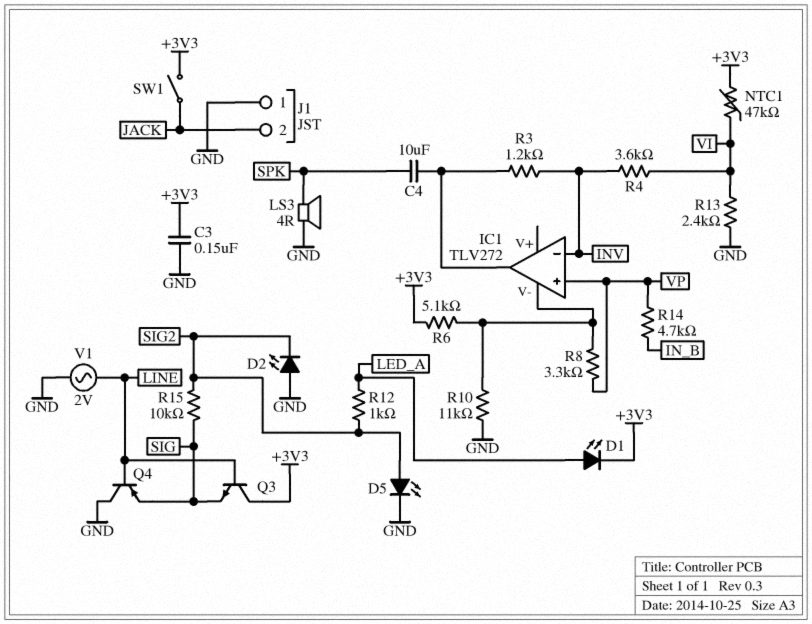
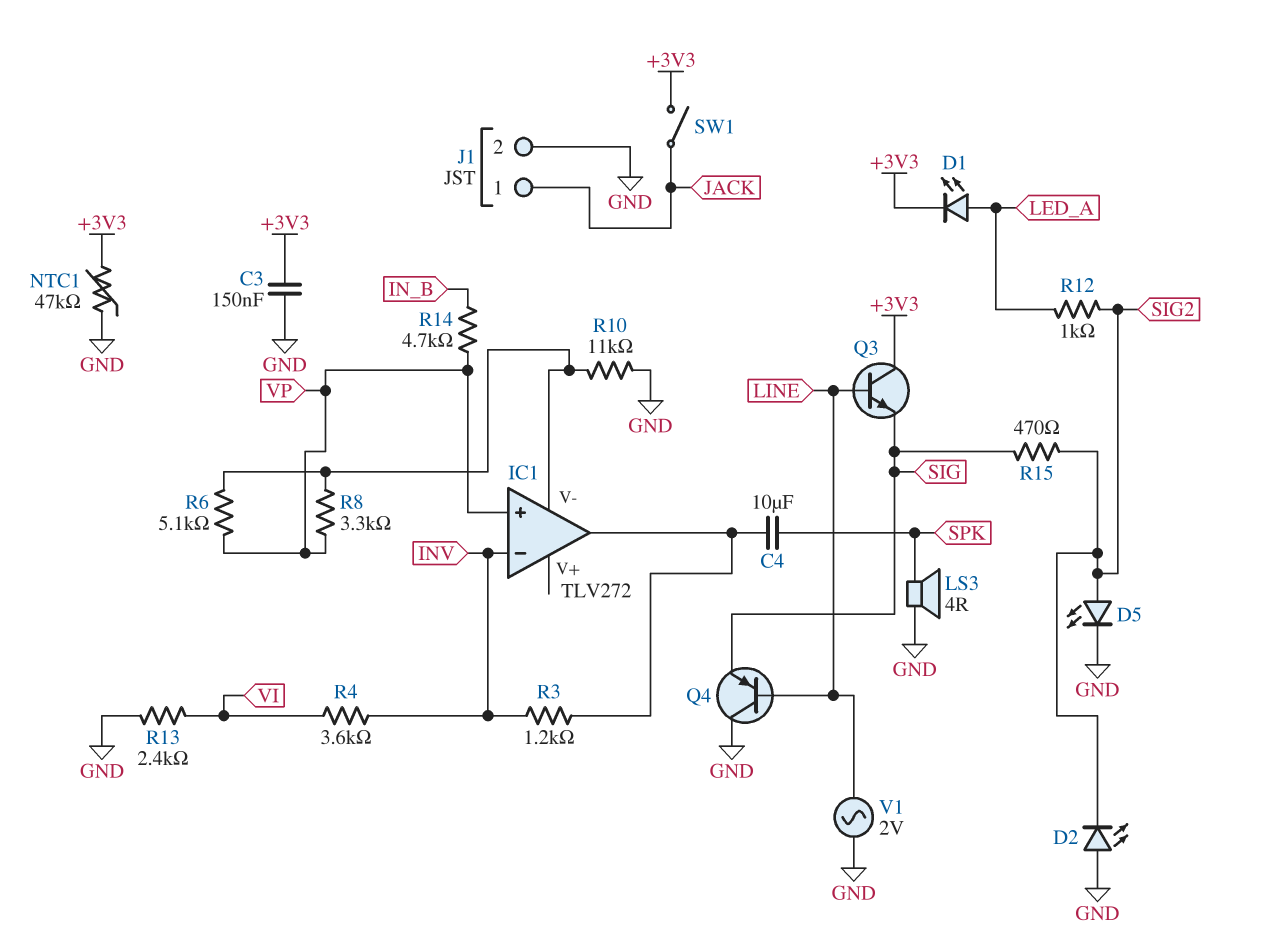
J1 pin 1: GND -> JACK
J1 pin 2: JACK -> GND
NTC1: 47k (+3V3, VI) -> 47k (+3V3, GND)
R6: 5.1k (+3V3, IC1/V-) -> 5.1k (IC1/V-, VP)
R15: 10k (SIG, SIG2) -> 470 (SIG, SIG2)

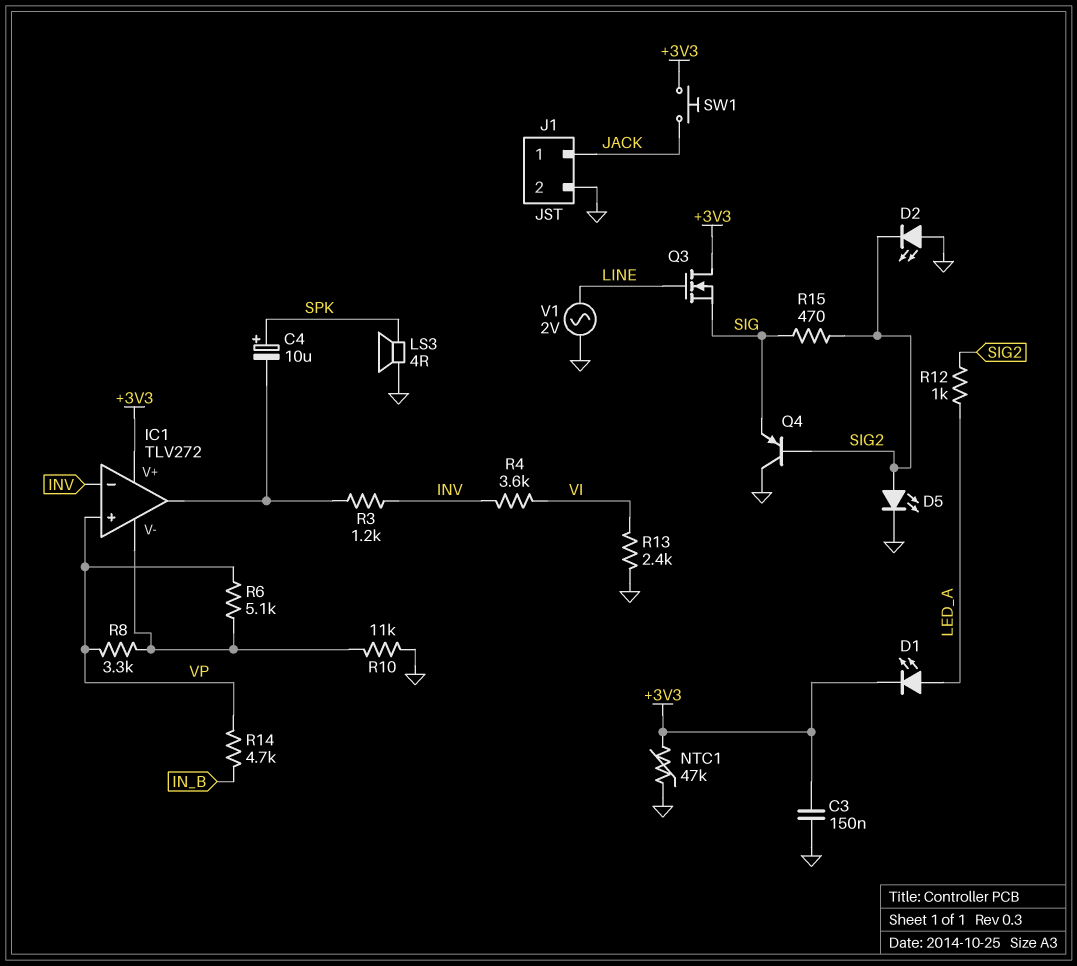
C4: 10uF (IC1/out, SPK) -> 10uF (plus SPK, minus IC1/out)
IC1 pin V+: none -> +3V3
Q3: NPN (B LINE, C +3V3, E SIG) -> NMOS (G LINE, D +3V3, S SIG)
Q4: PNP (B LINE, C GND, E SIG) -> PNP (B SIG2, C GND, E SIG)
SW1: switch (+3V3, JACK) -> button (+3V3, JACK)

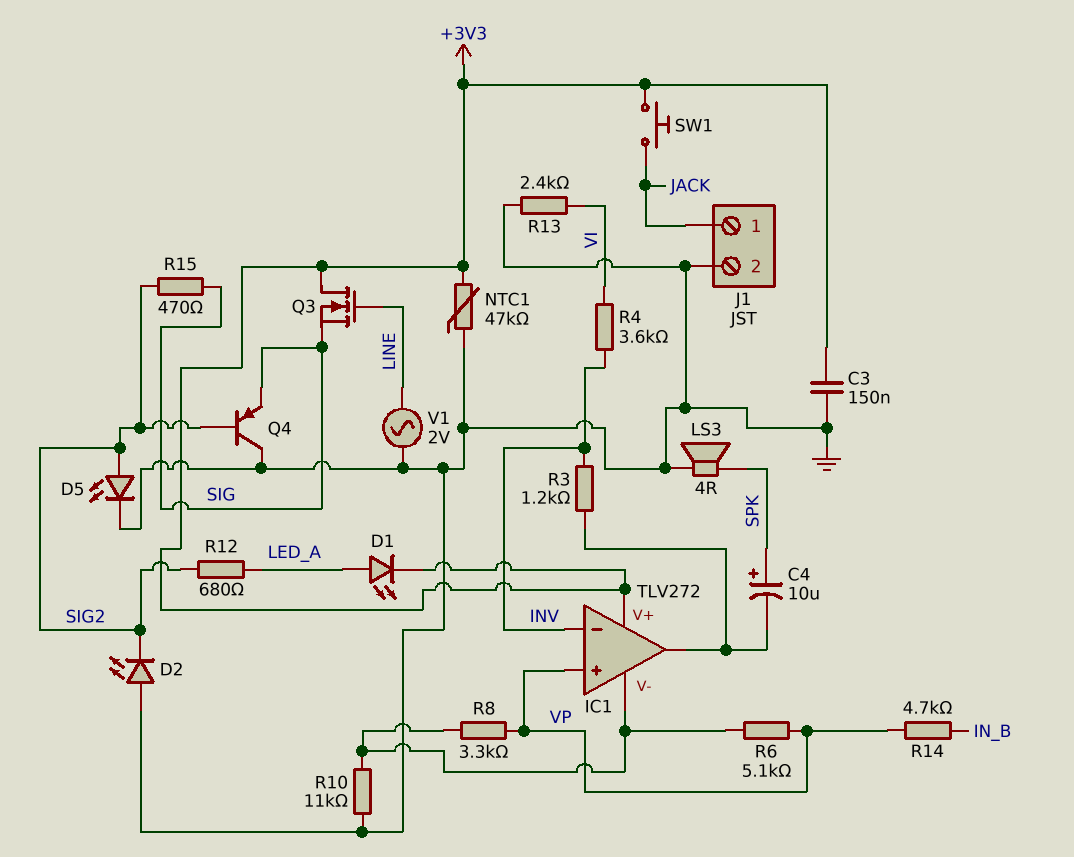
R12: 1k (LED_A, SIG2) -> 680 (LED_A, SIG2)

